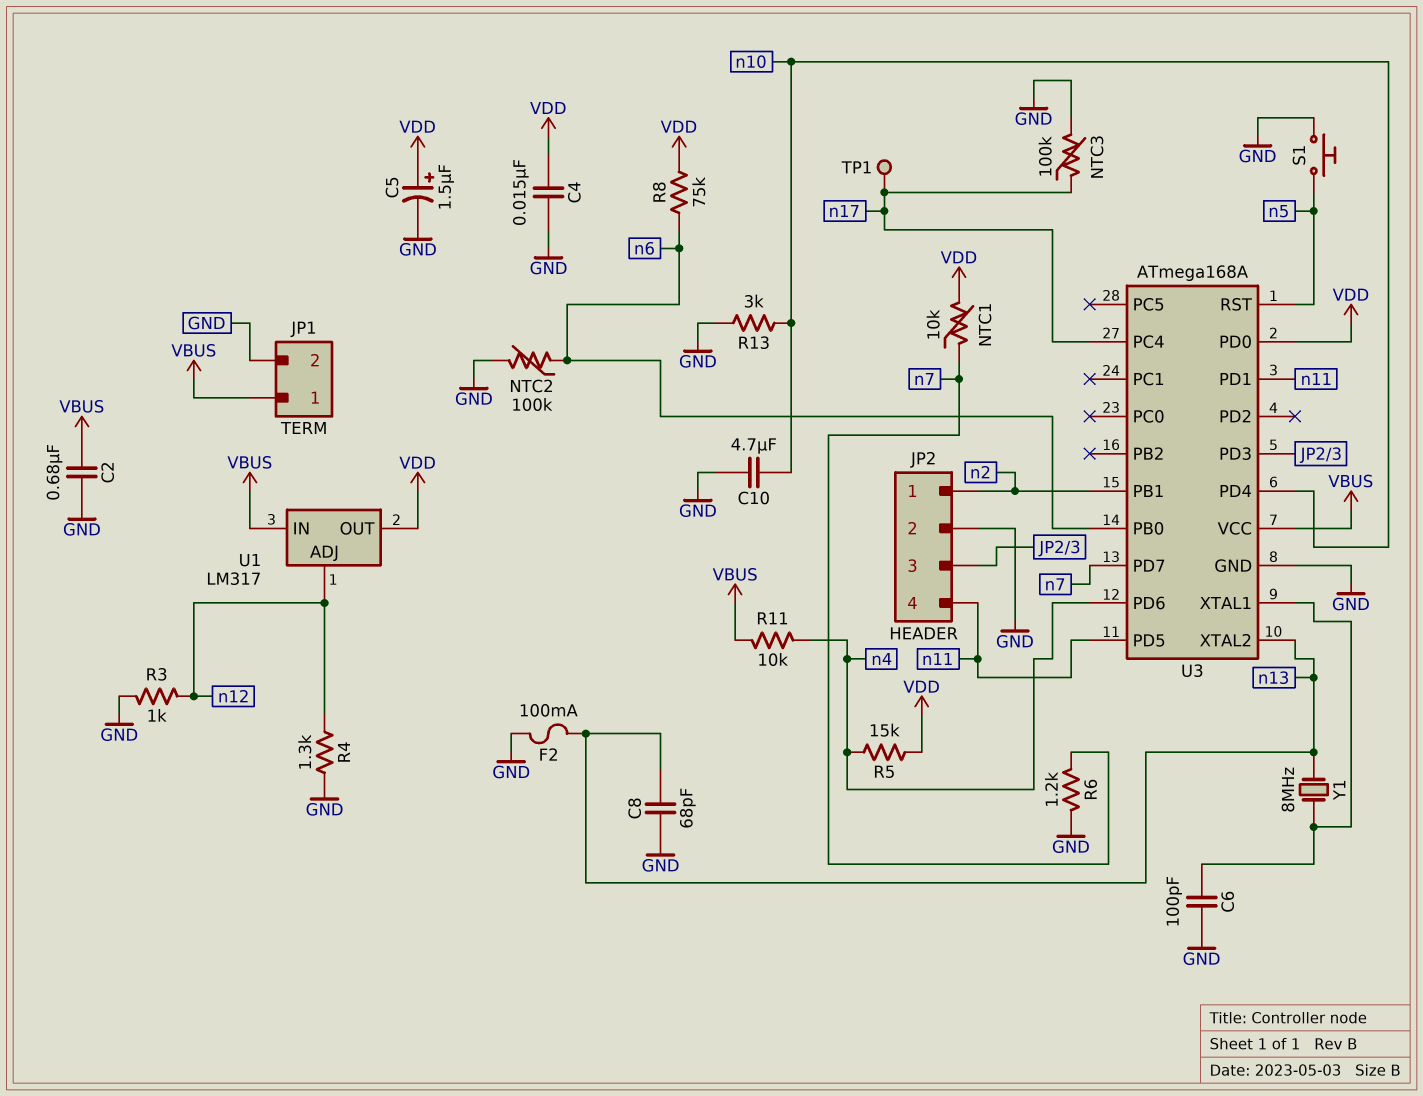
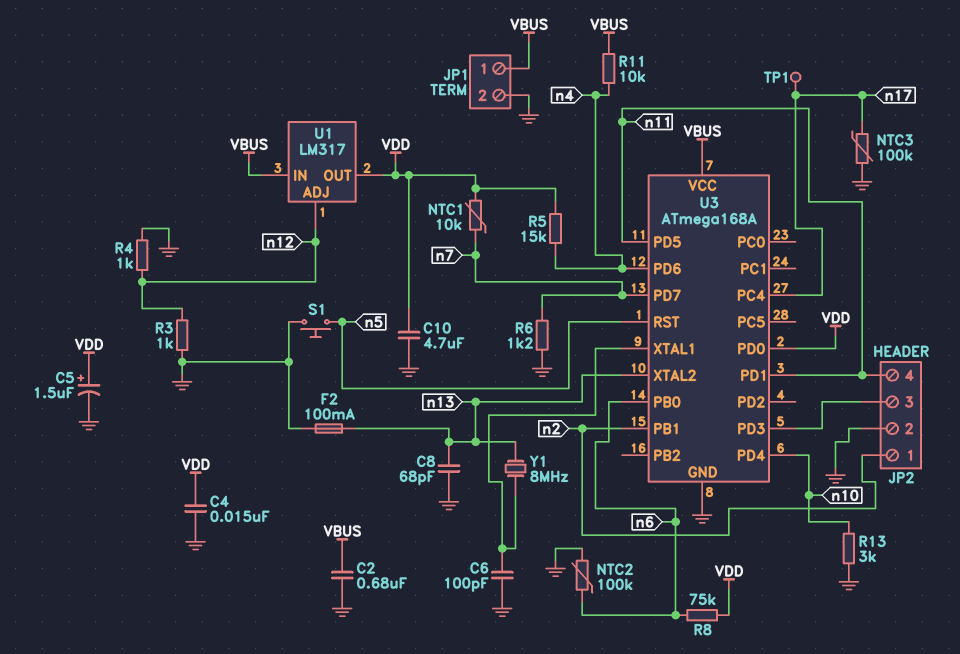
C10: 4.7uF (GND, n10) -> 4.7uF (GND, VDD)
R4: 1.3k (GND, n12) -> 1k (GND, n12)

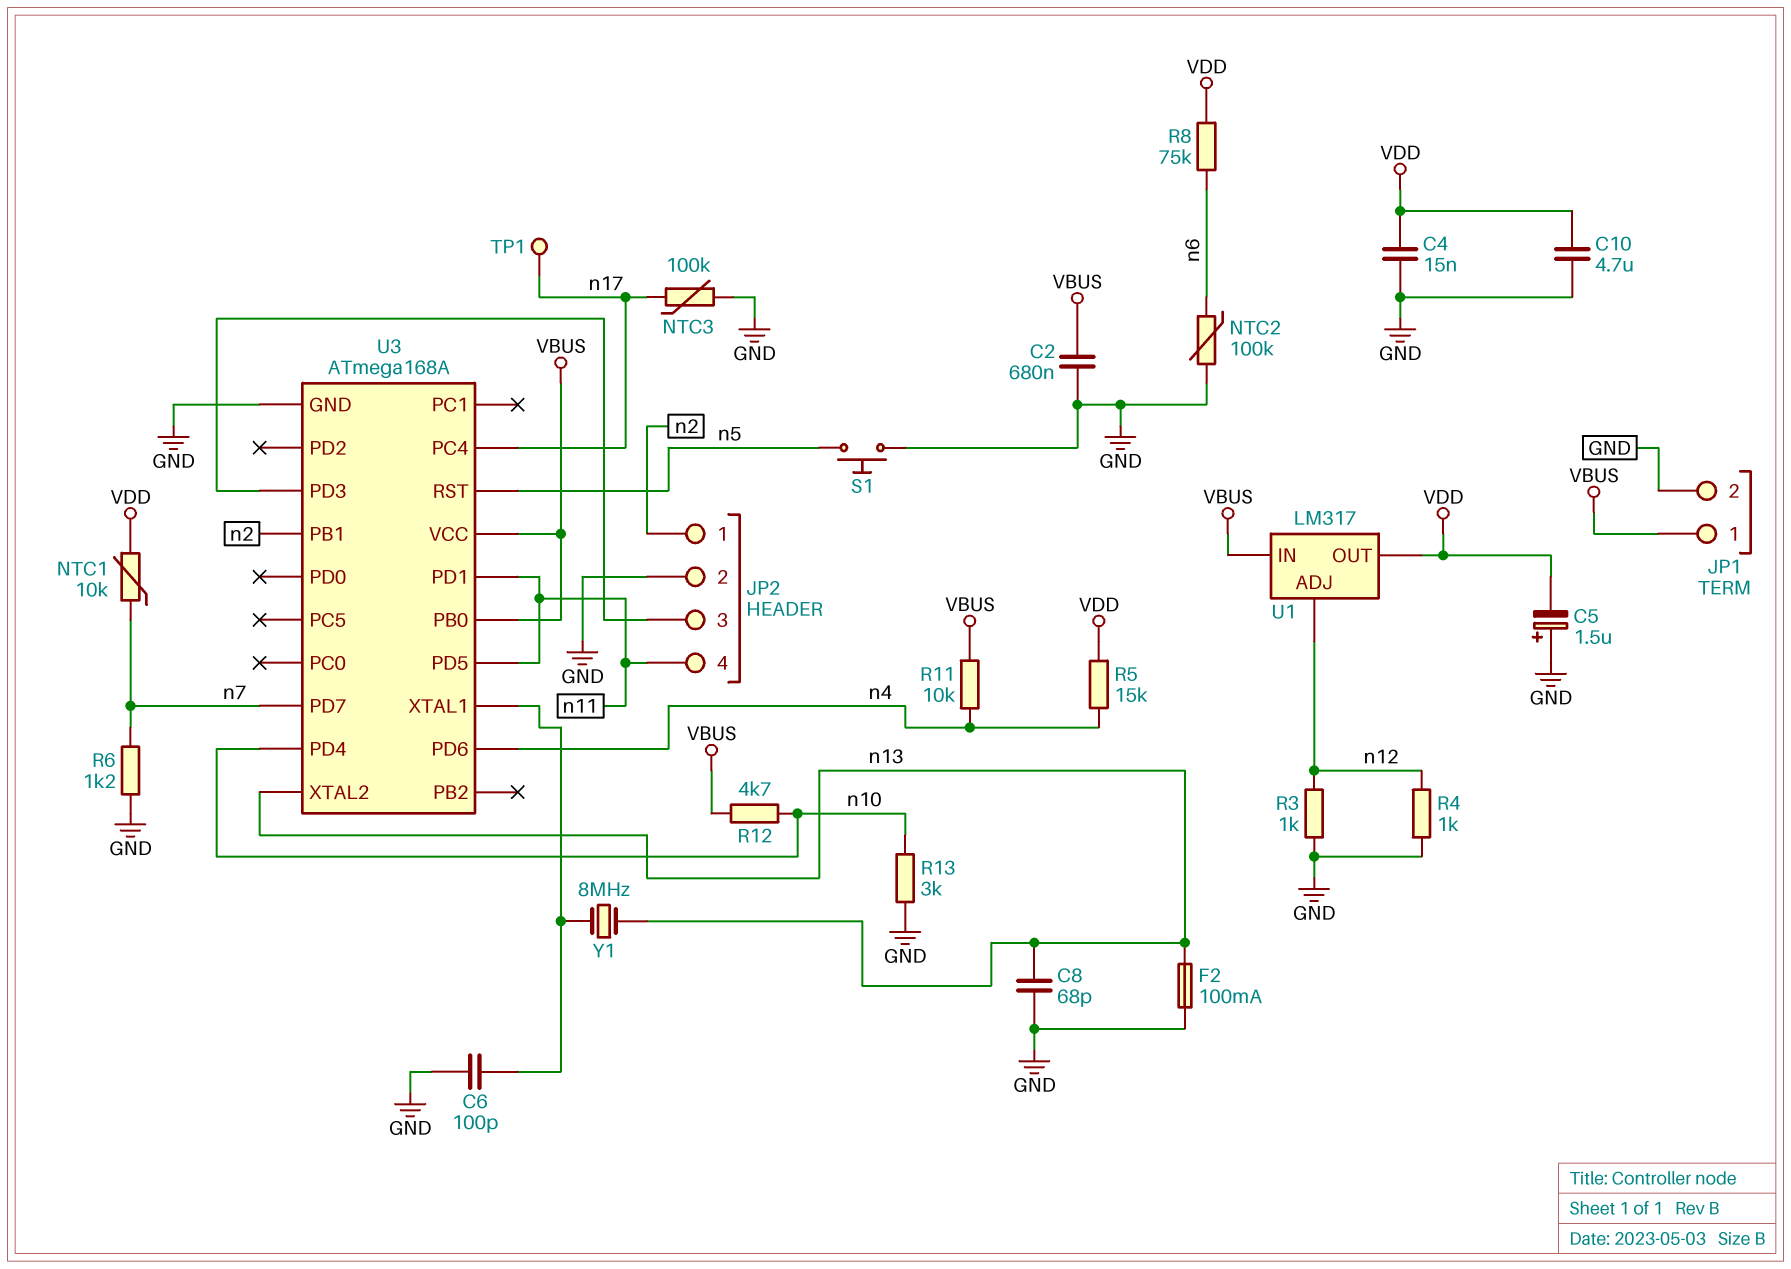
C5: 1.5uF (plus VDD, minus GND) -> 1.5uF (plus GND, minus VDD)
R12: none -> 4.7k (VBUS, n10)
U3 pin PB0: n6 -> VBUS
U3 pin PD0: VDD -> none

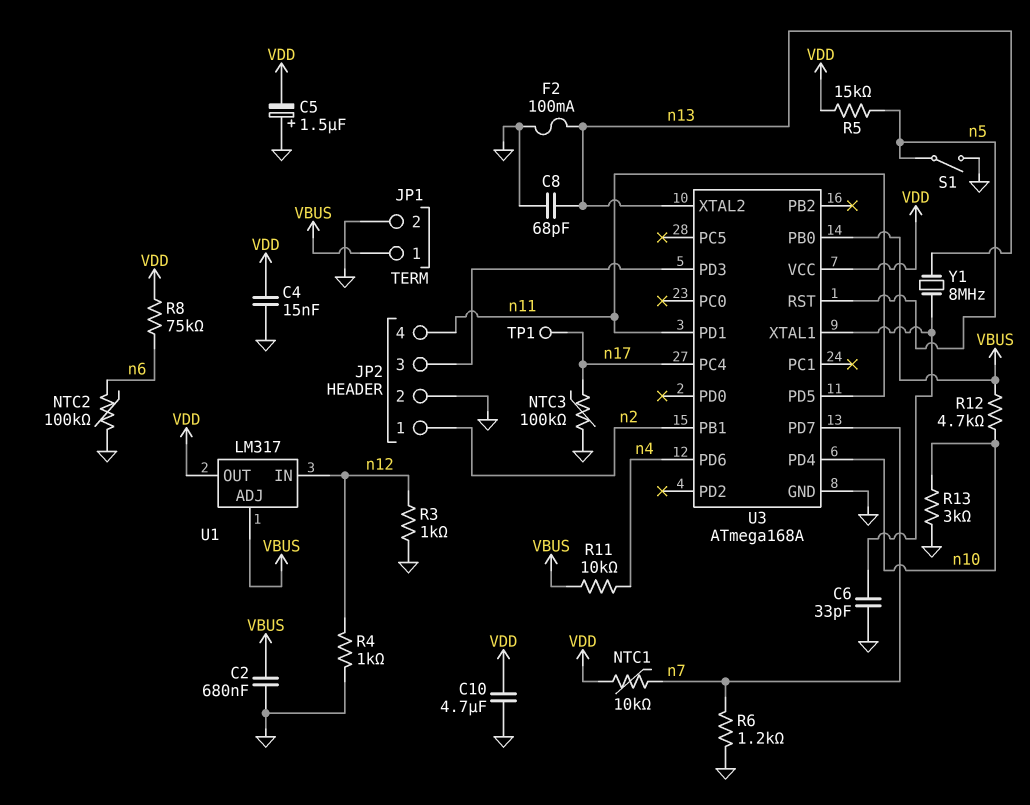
C6: 100pF (GND, U3/XTAL1) -> 33pF (GND, U3/XTAL1)
R5: 15k (VDD, n4) -> 15k (VDD, n5)
S1: button (GND, n5) -> switch (GND, n5)
U1 pin ADJ: n12 -> VBUS
U1 pin IN: VBUS -> n12
U3 pin VCC: VBUS -> VDD

